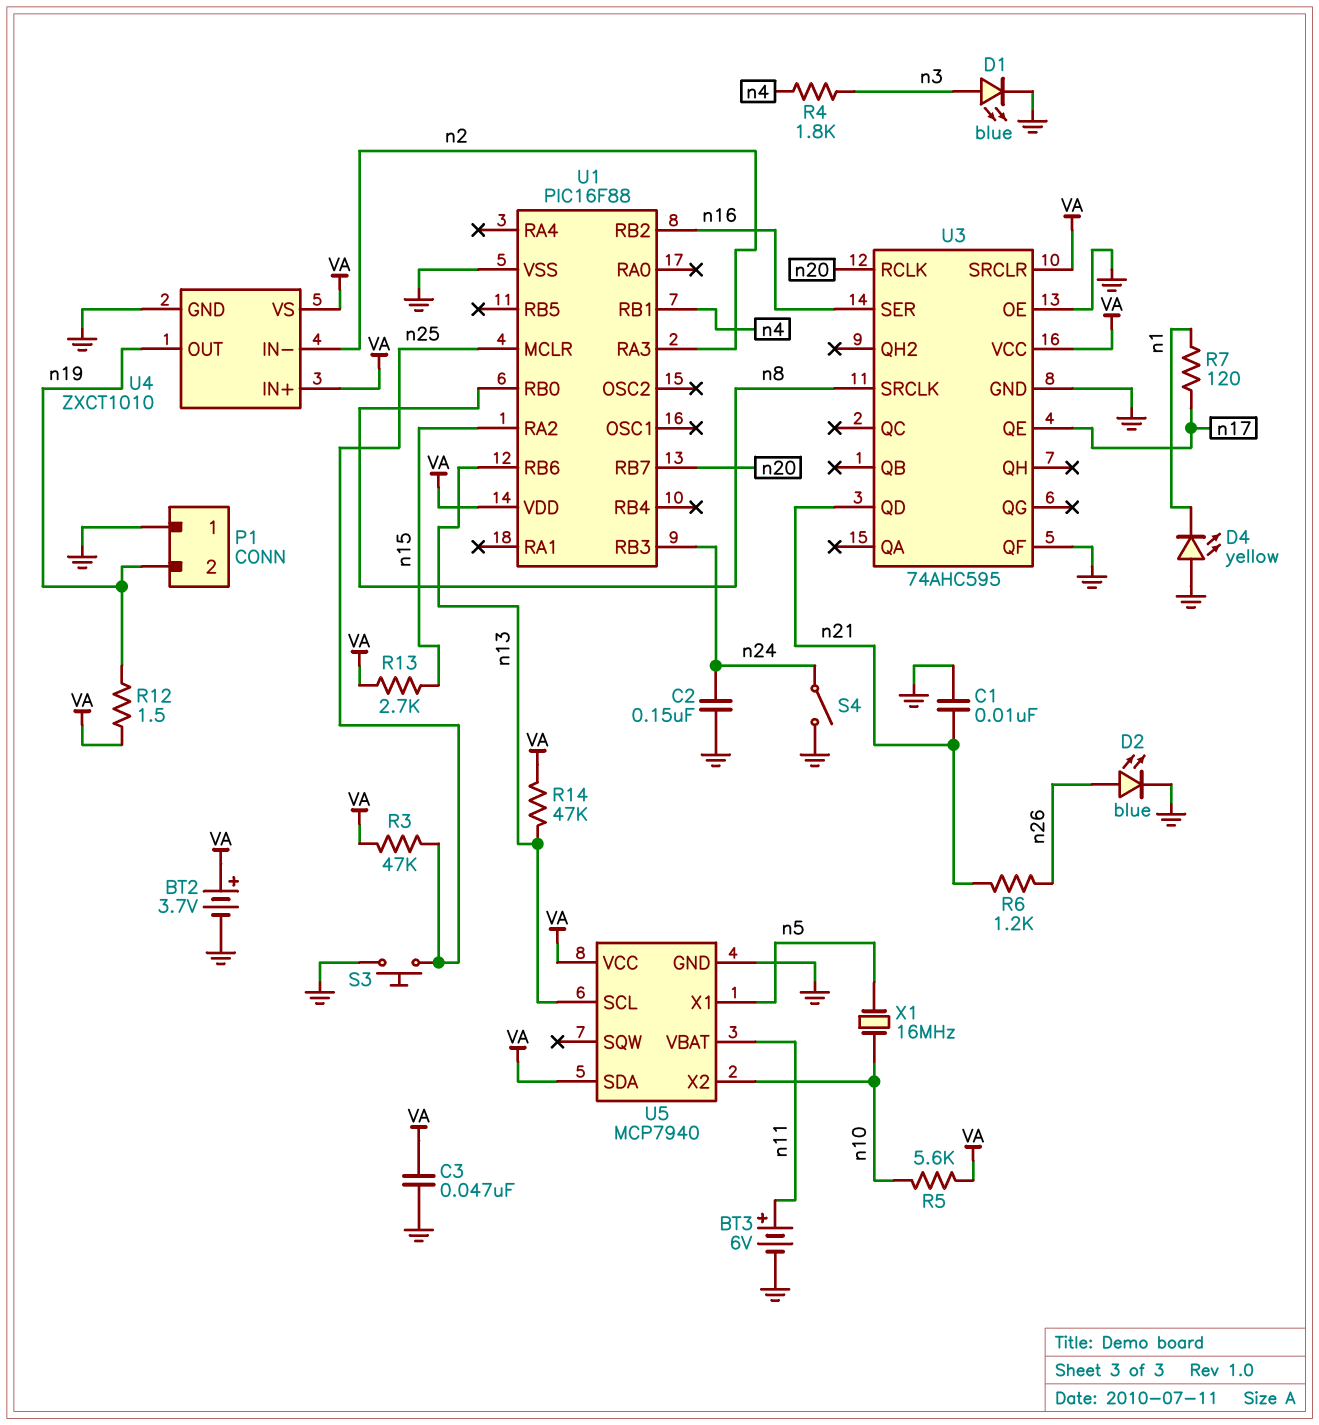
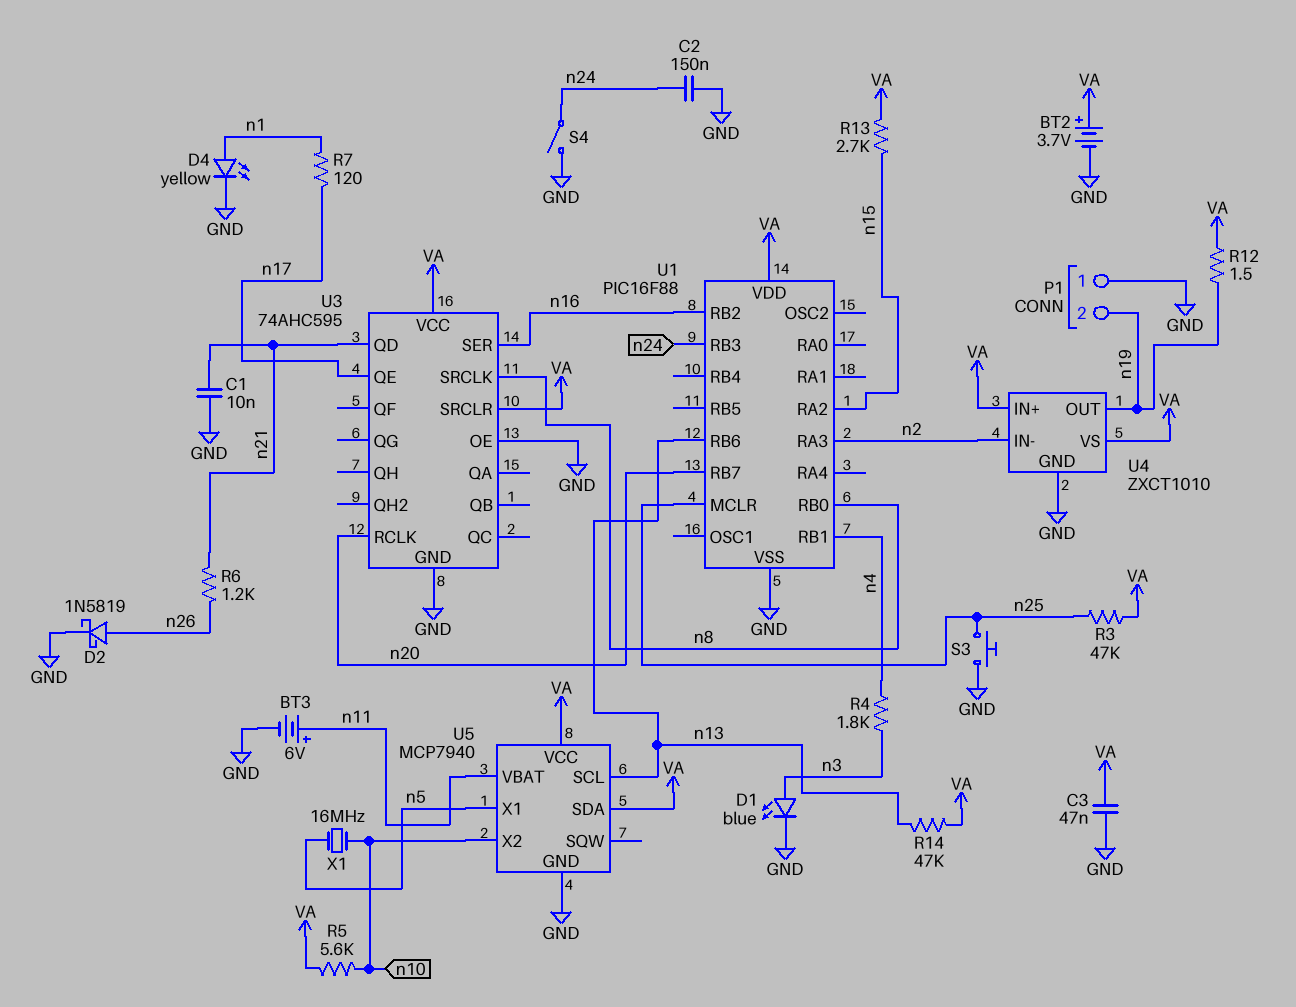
D2: LED blue (A n26, K GND) -> schottky 1N5819 (A n26, K GND)
D4: LED yellow (A GND, K n1) -> LED yellow (A n1, K GND)
U3 pin QF: GND -> none

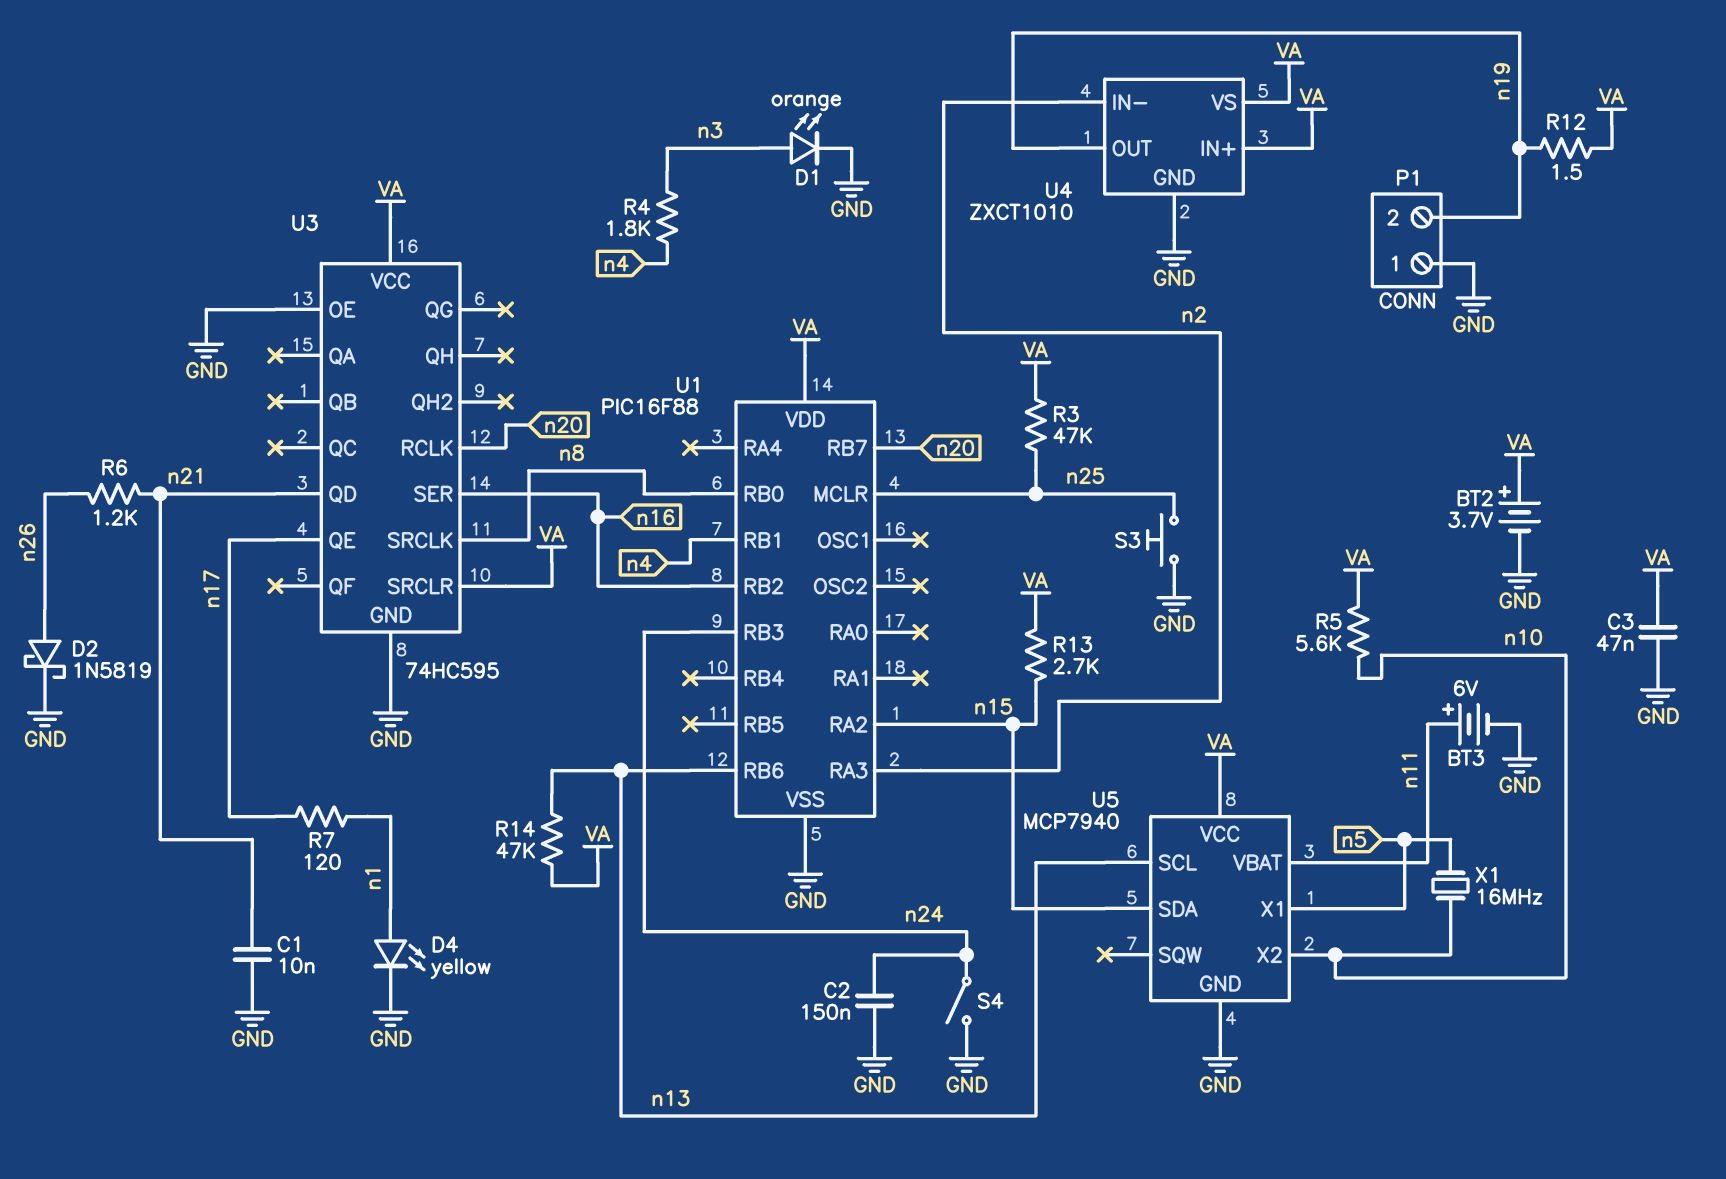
D1: LED blue (A n3, K GND) -> LED orange (A n3, K GND)
U3: 74AHC595 -> 74HC595
U5 pin SDA: VA -> n15

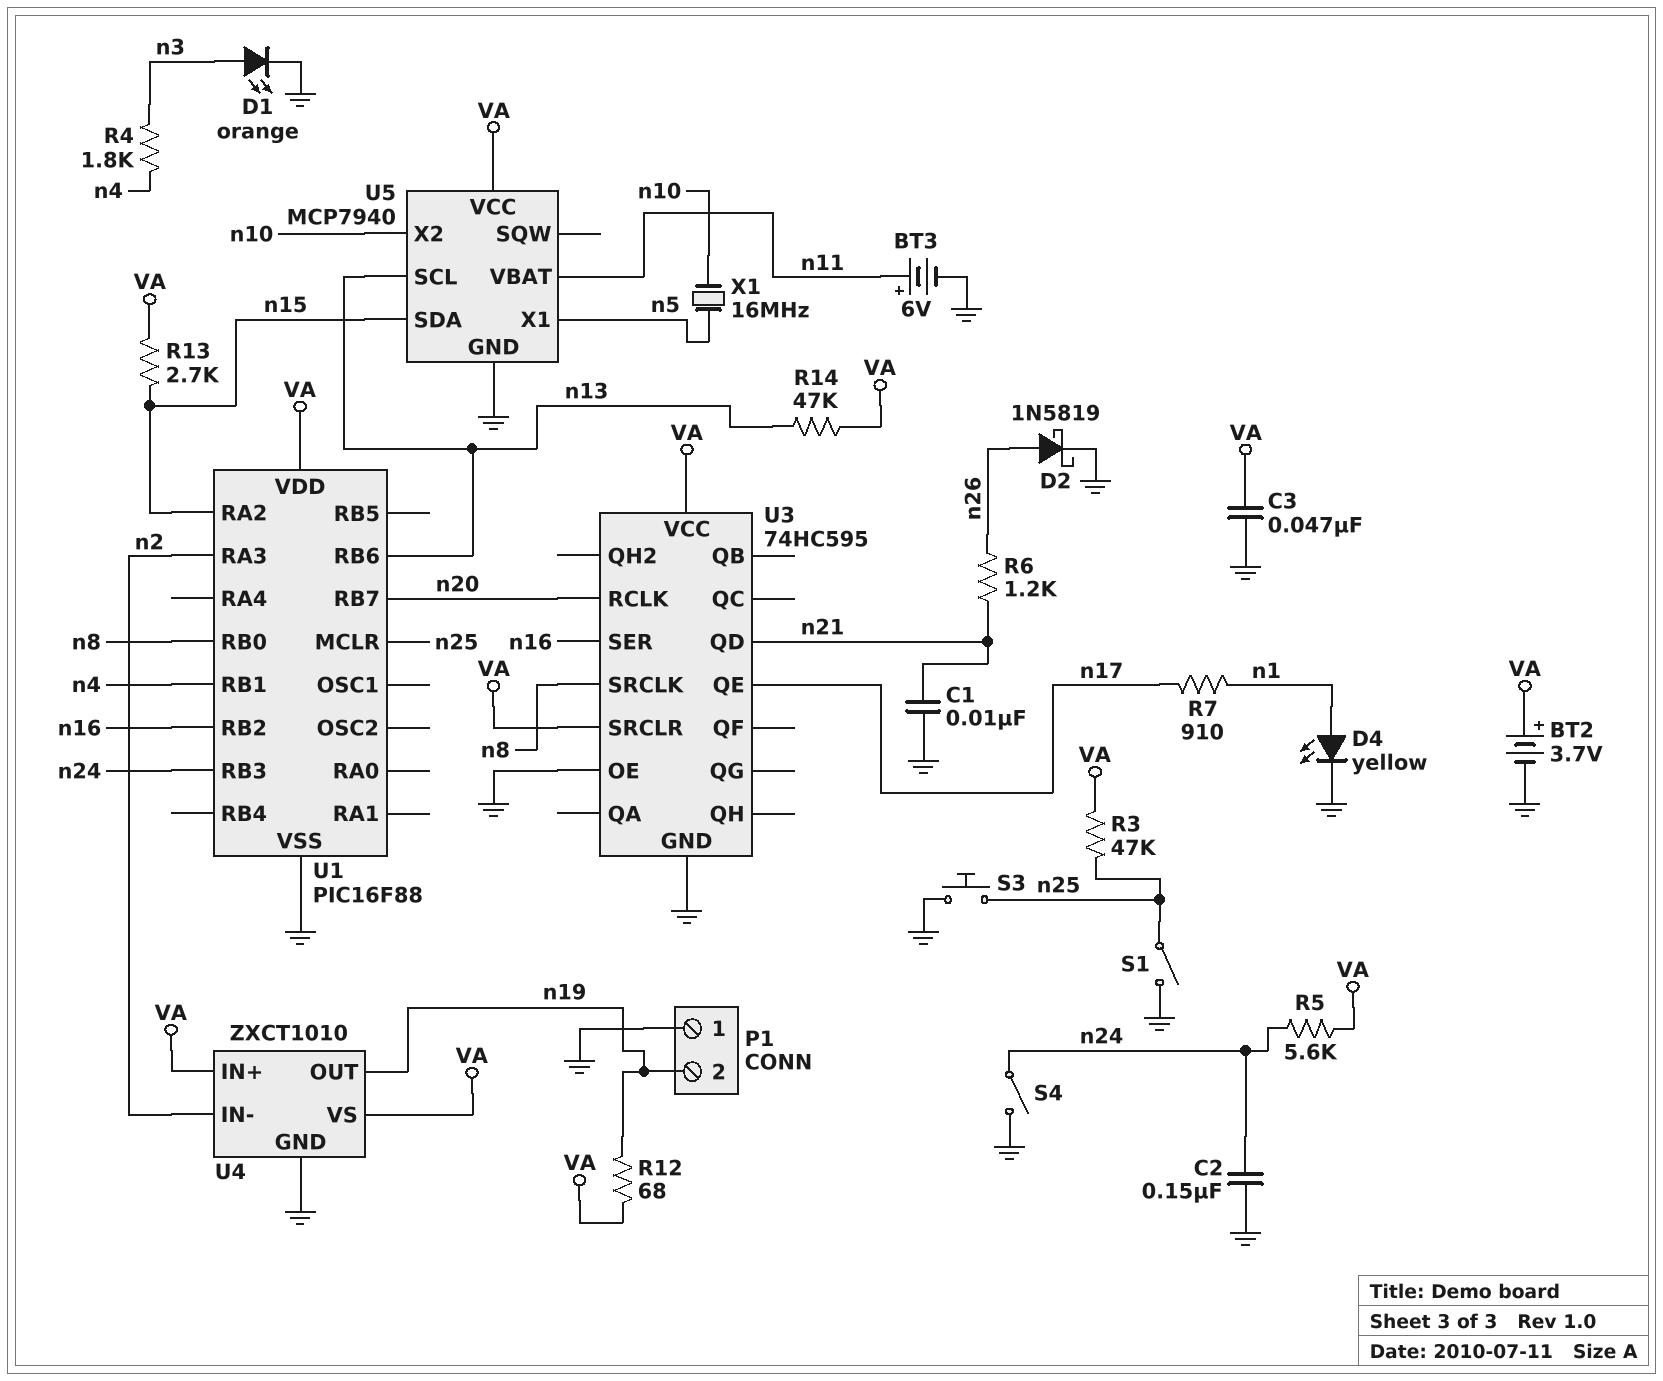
R5: 5.6k (VA, n10) -> 5.6k (VA, n24)
R7: 120 (n1, n17) -> 910 (n1, n17)
R12: 1.5 (VA, n19) -> 68 (VA, n19)
S1: none -> switch (GND, n25)

